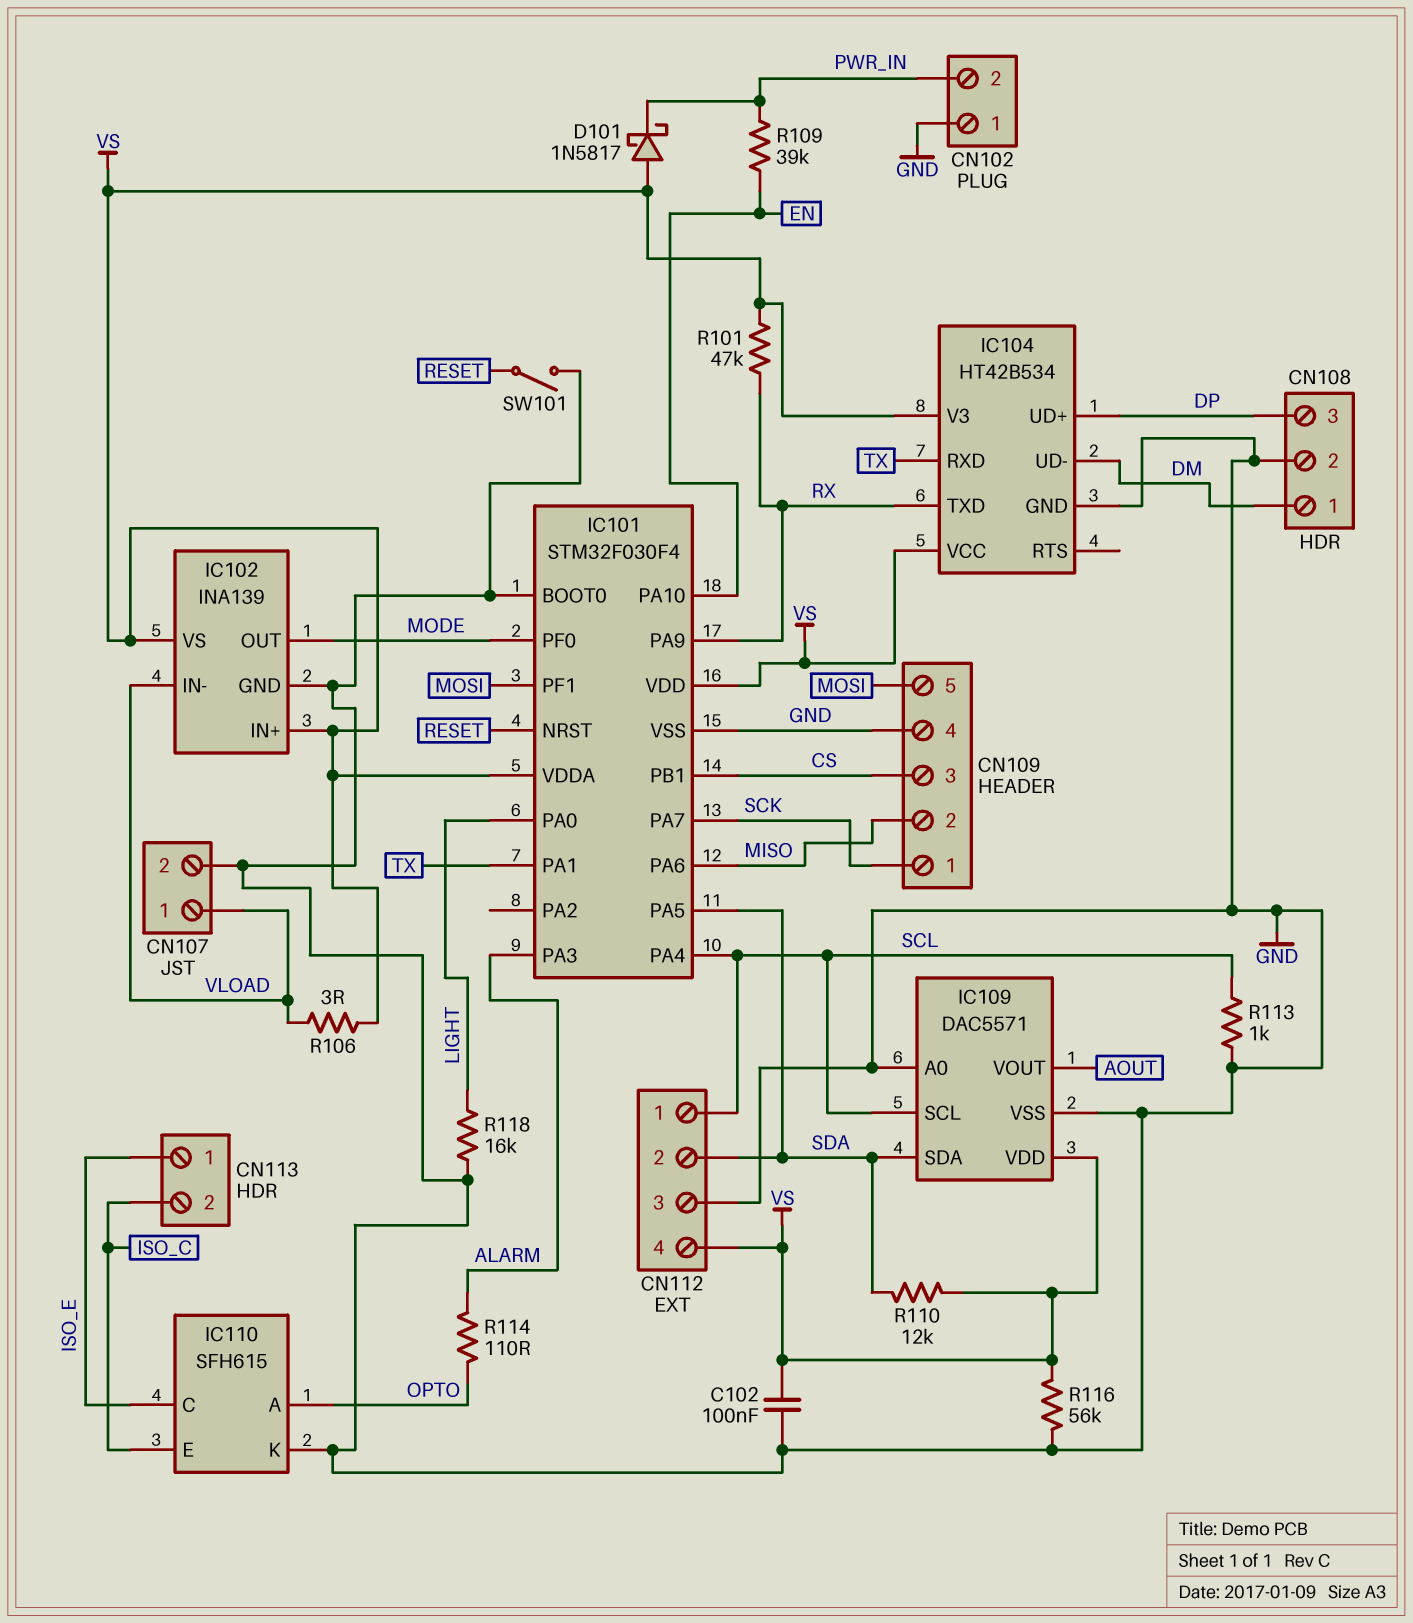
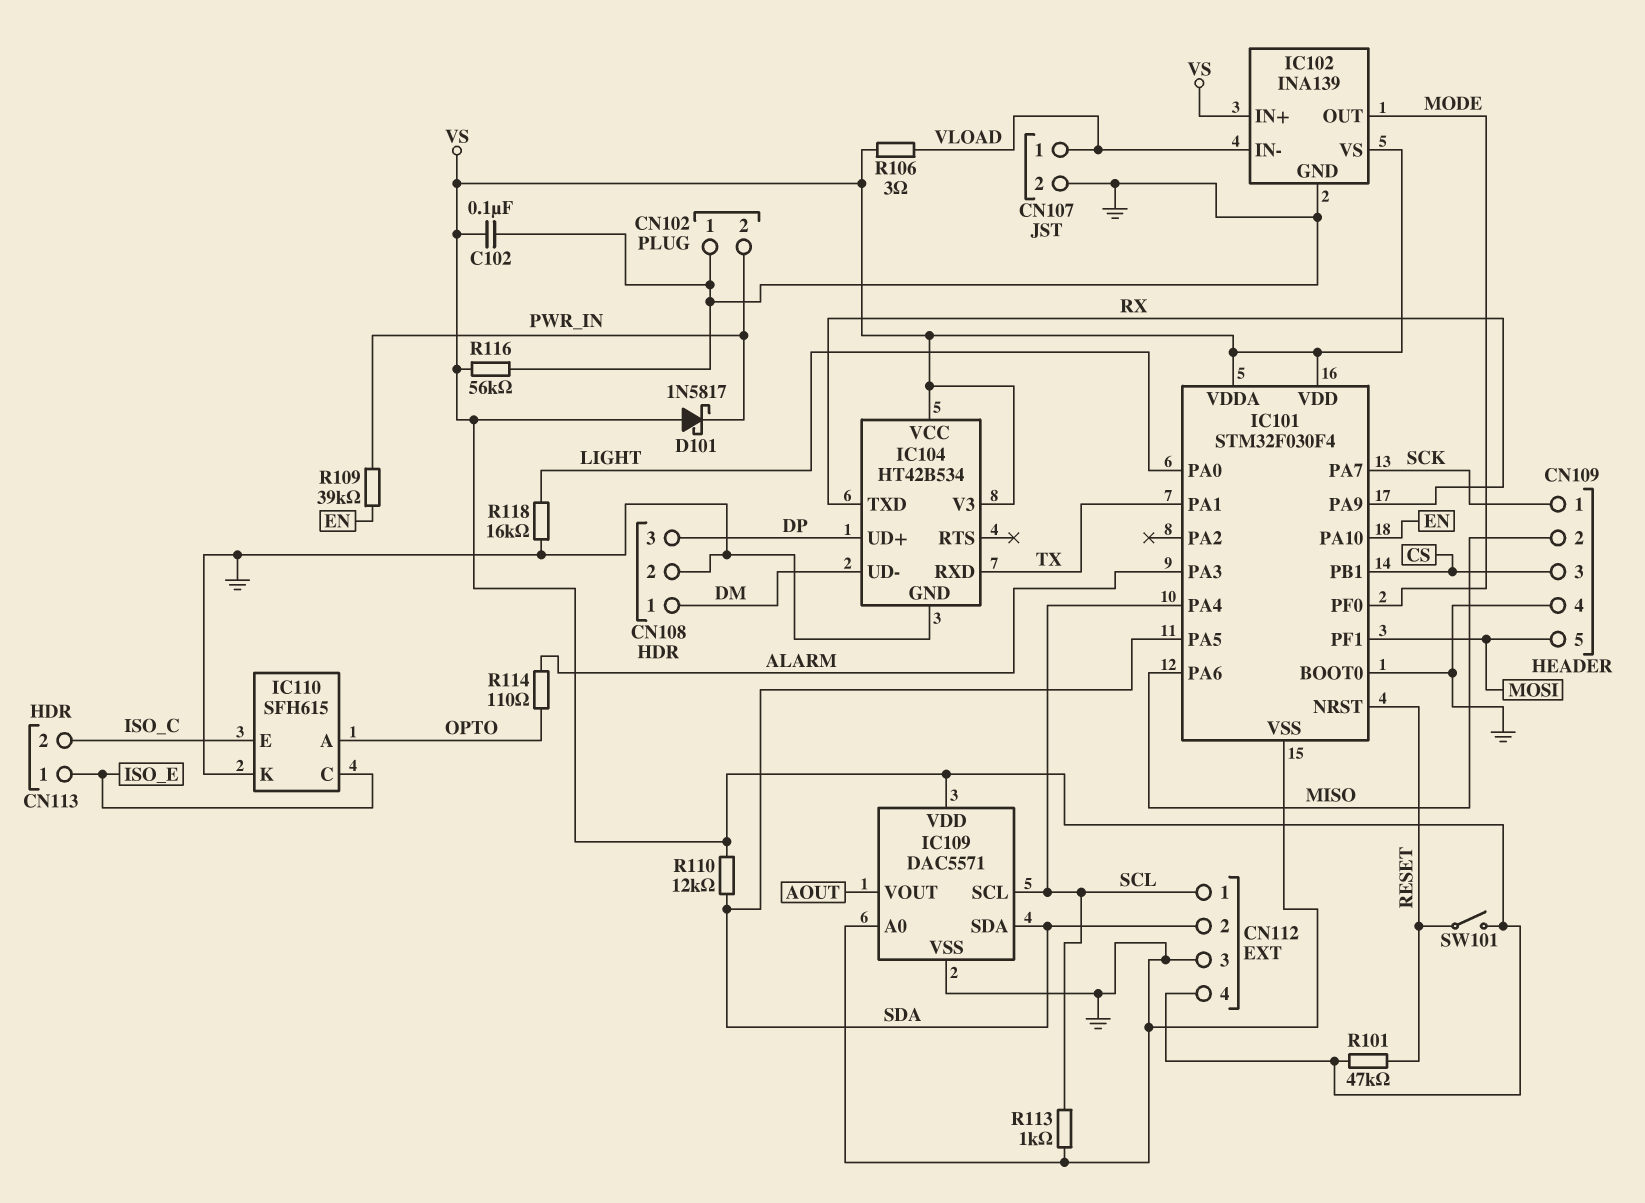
R101: 47k (RX, VS) -> 47k (RESET, VS)
SW101: switch (GND, RESET) -> switch (RESET, VS)

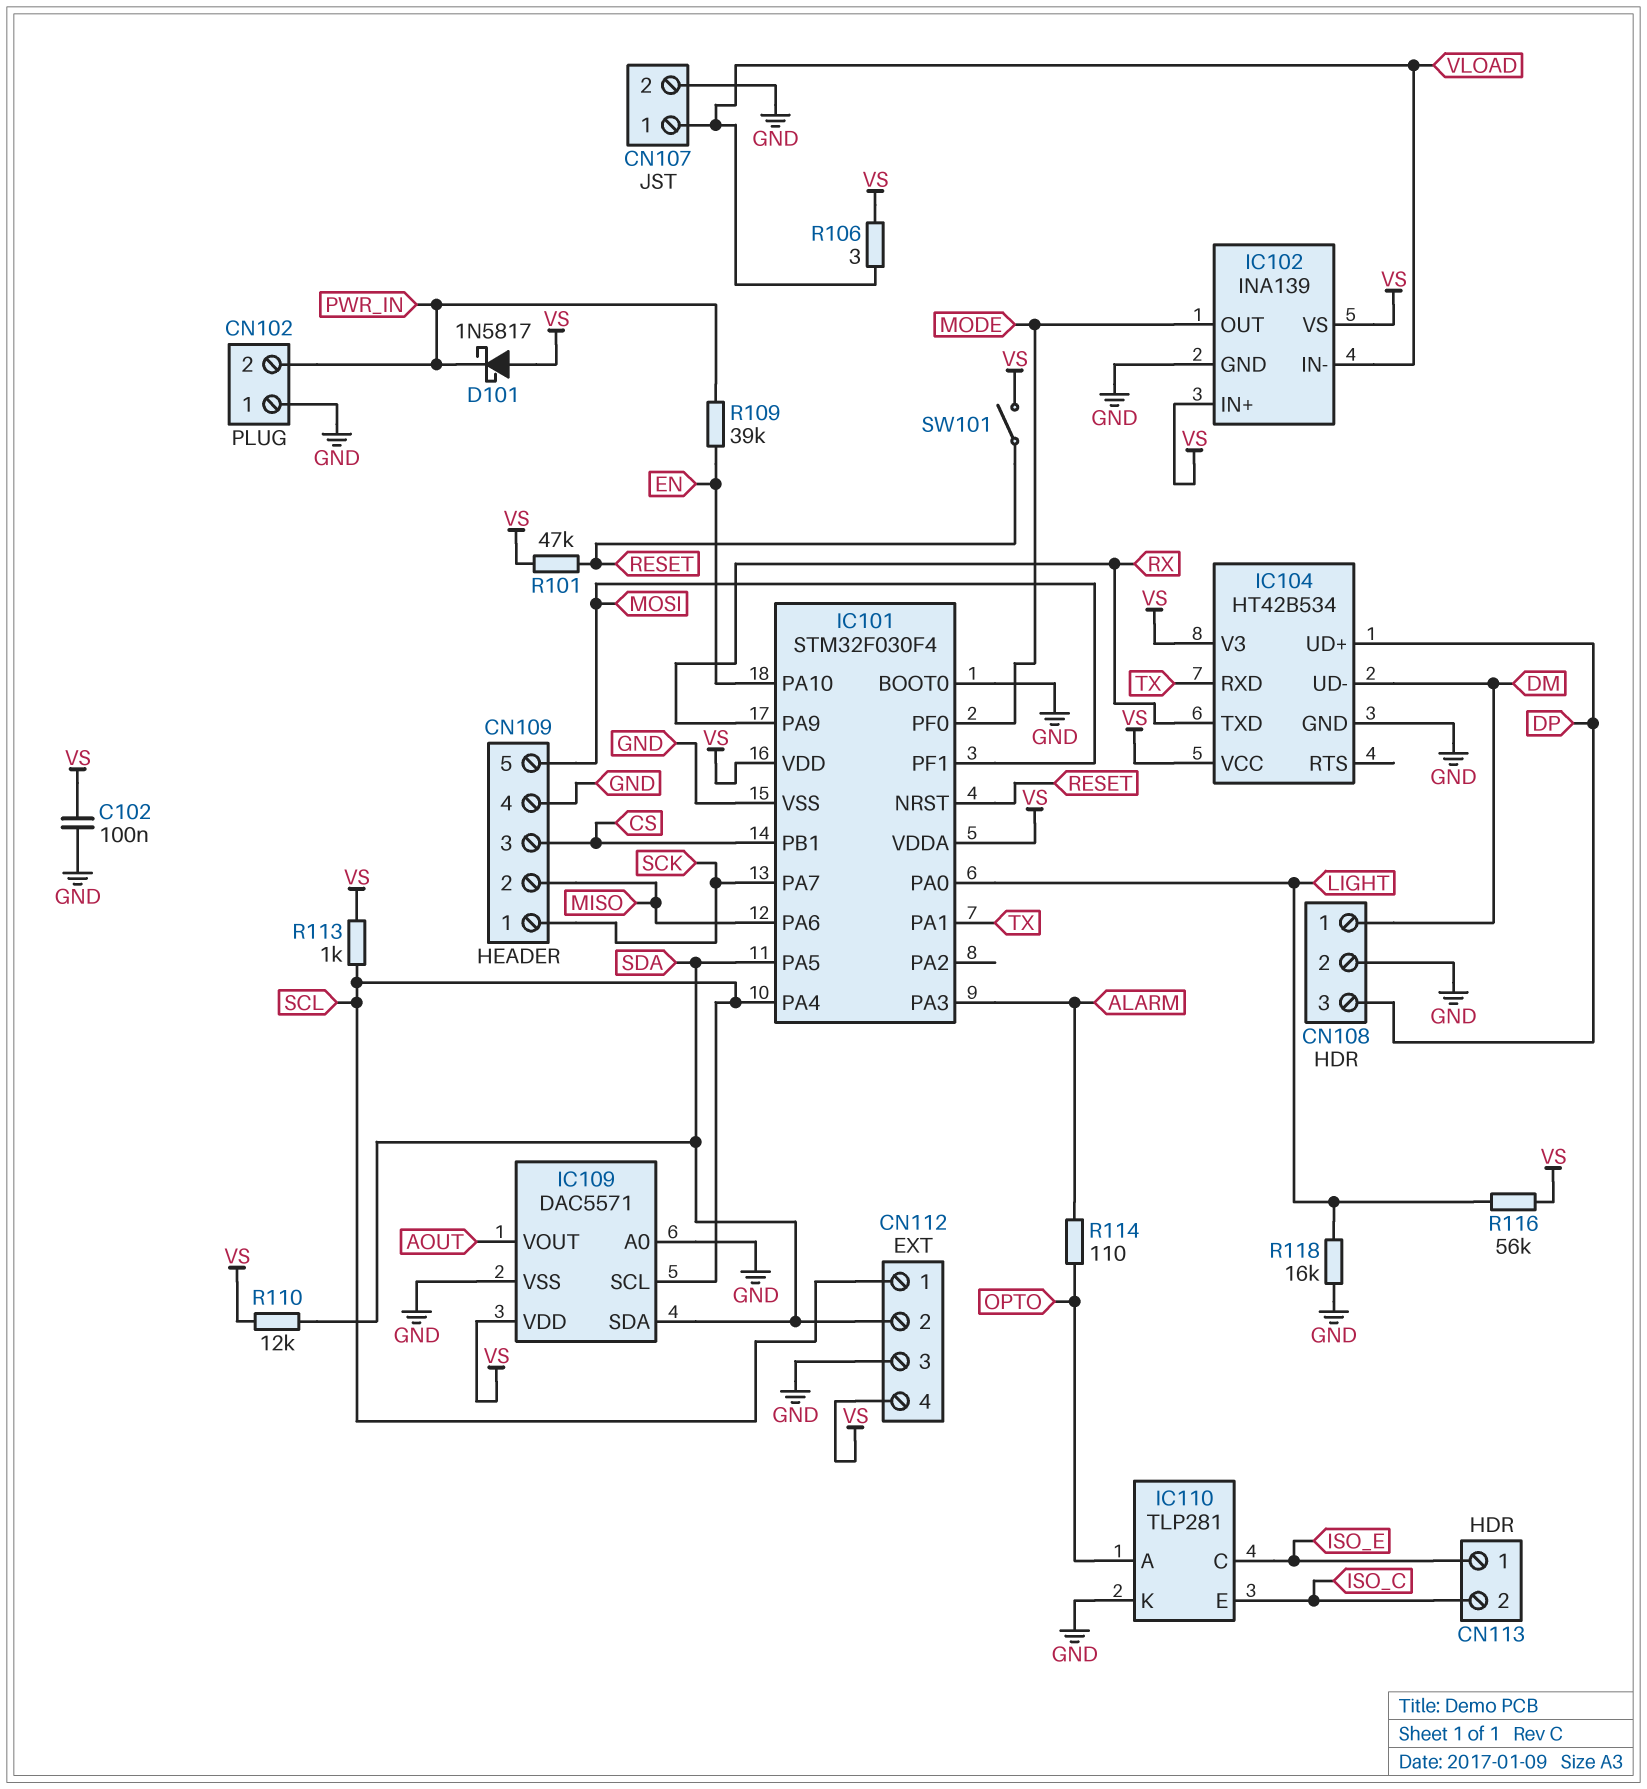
IC110: SFH615 -> TLP281
R113: 1k (GND, SCL) -> 1k (SCL, VS)
R116: 56k (GND, VS) -> 56k (LIGHT, VS)

